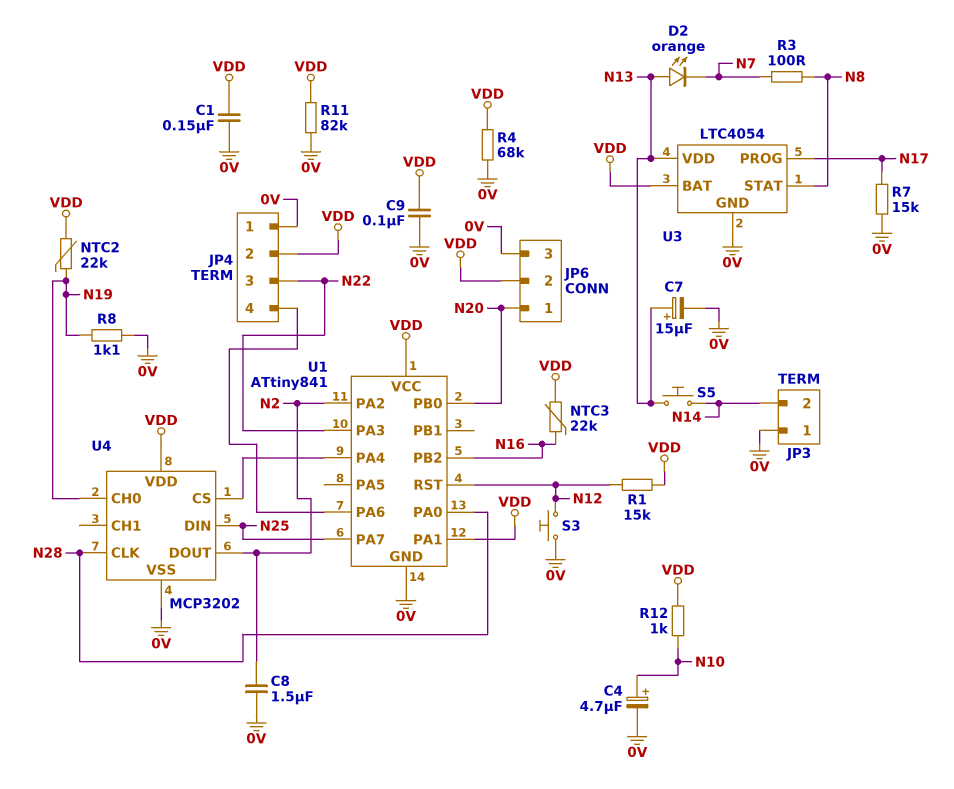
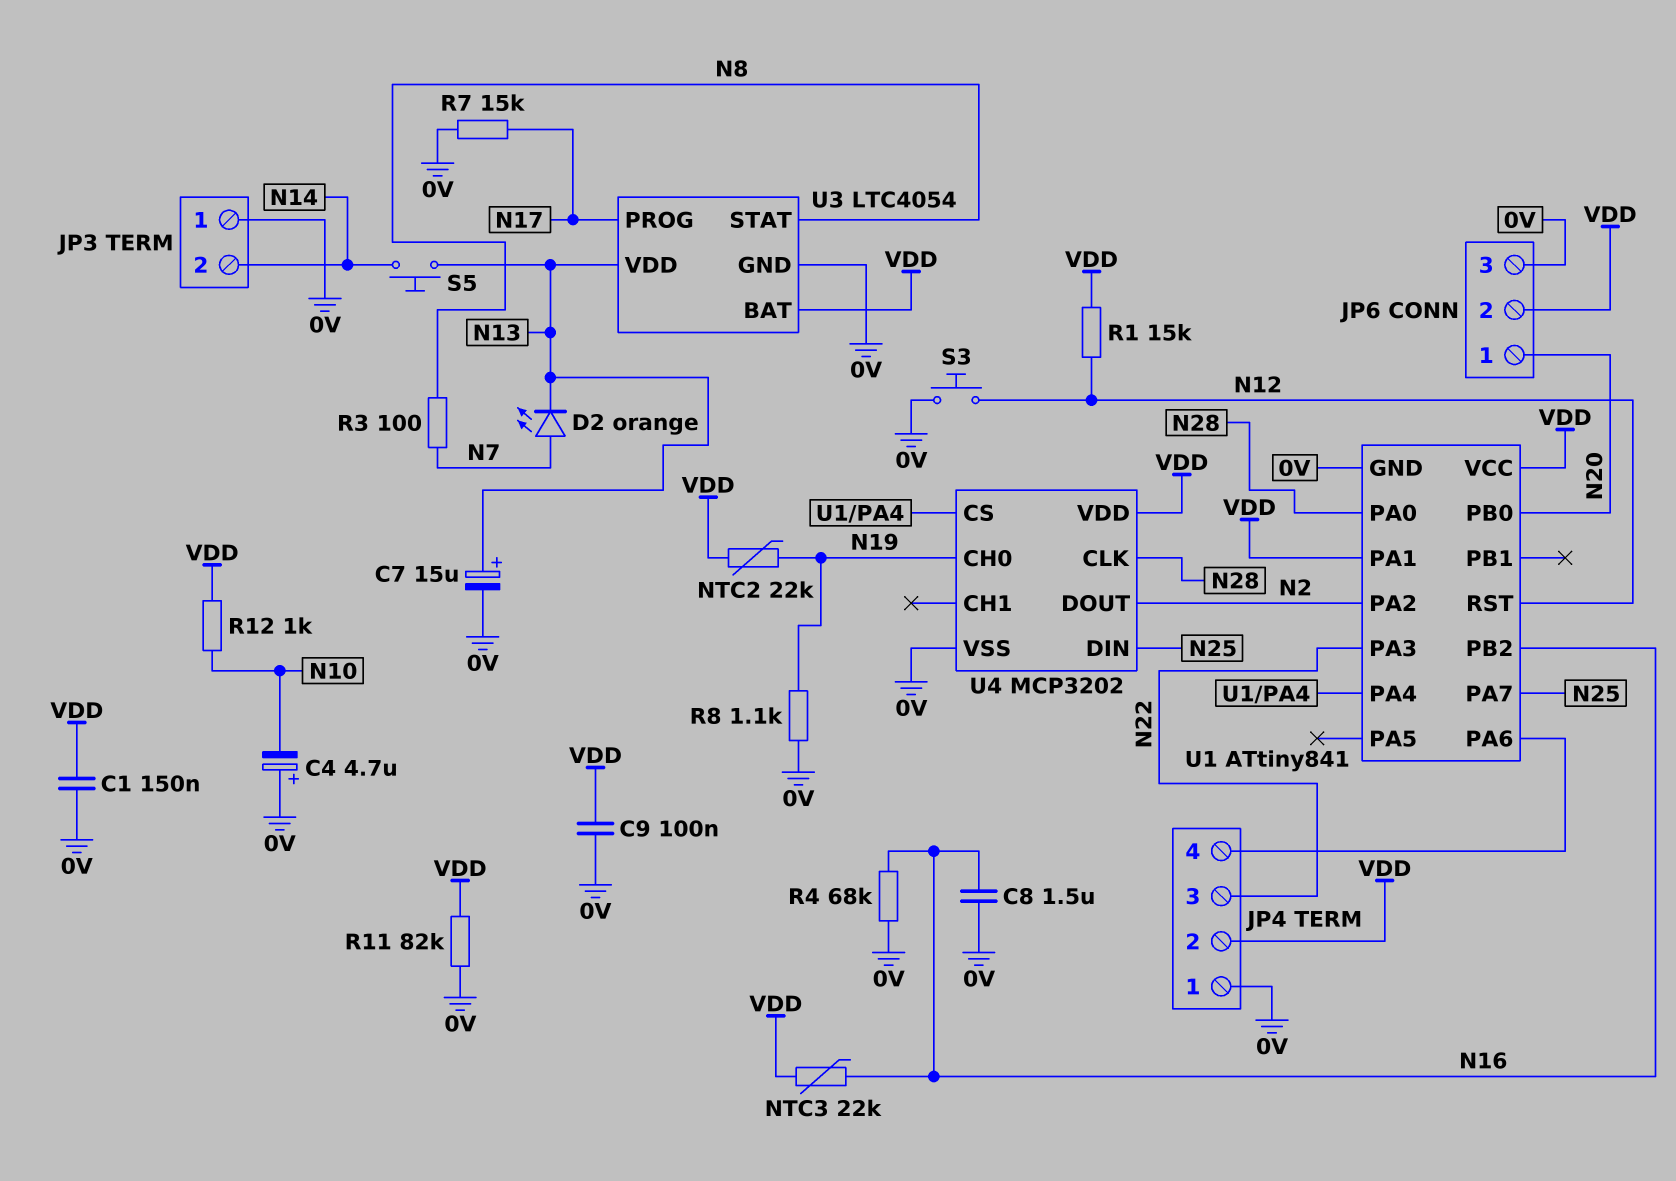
C4: 4.7uF (plus N10, minus 0V) -> 4.7uF (plus 0V, minus N10)
C8: 1.5uF (0V, N2) -> 1.5uF (0V, N16)
D2: LED orange (A N13, K N7) -> LED orange (A N7, K N13)
R4: 68k (0V, VDD) -> 68k (0V, N16)

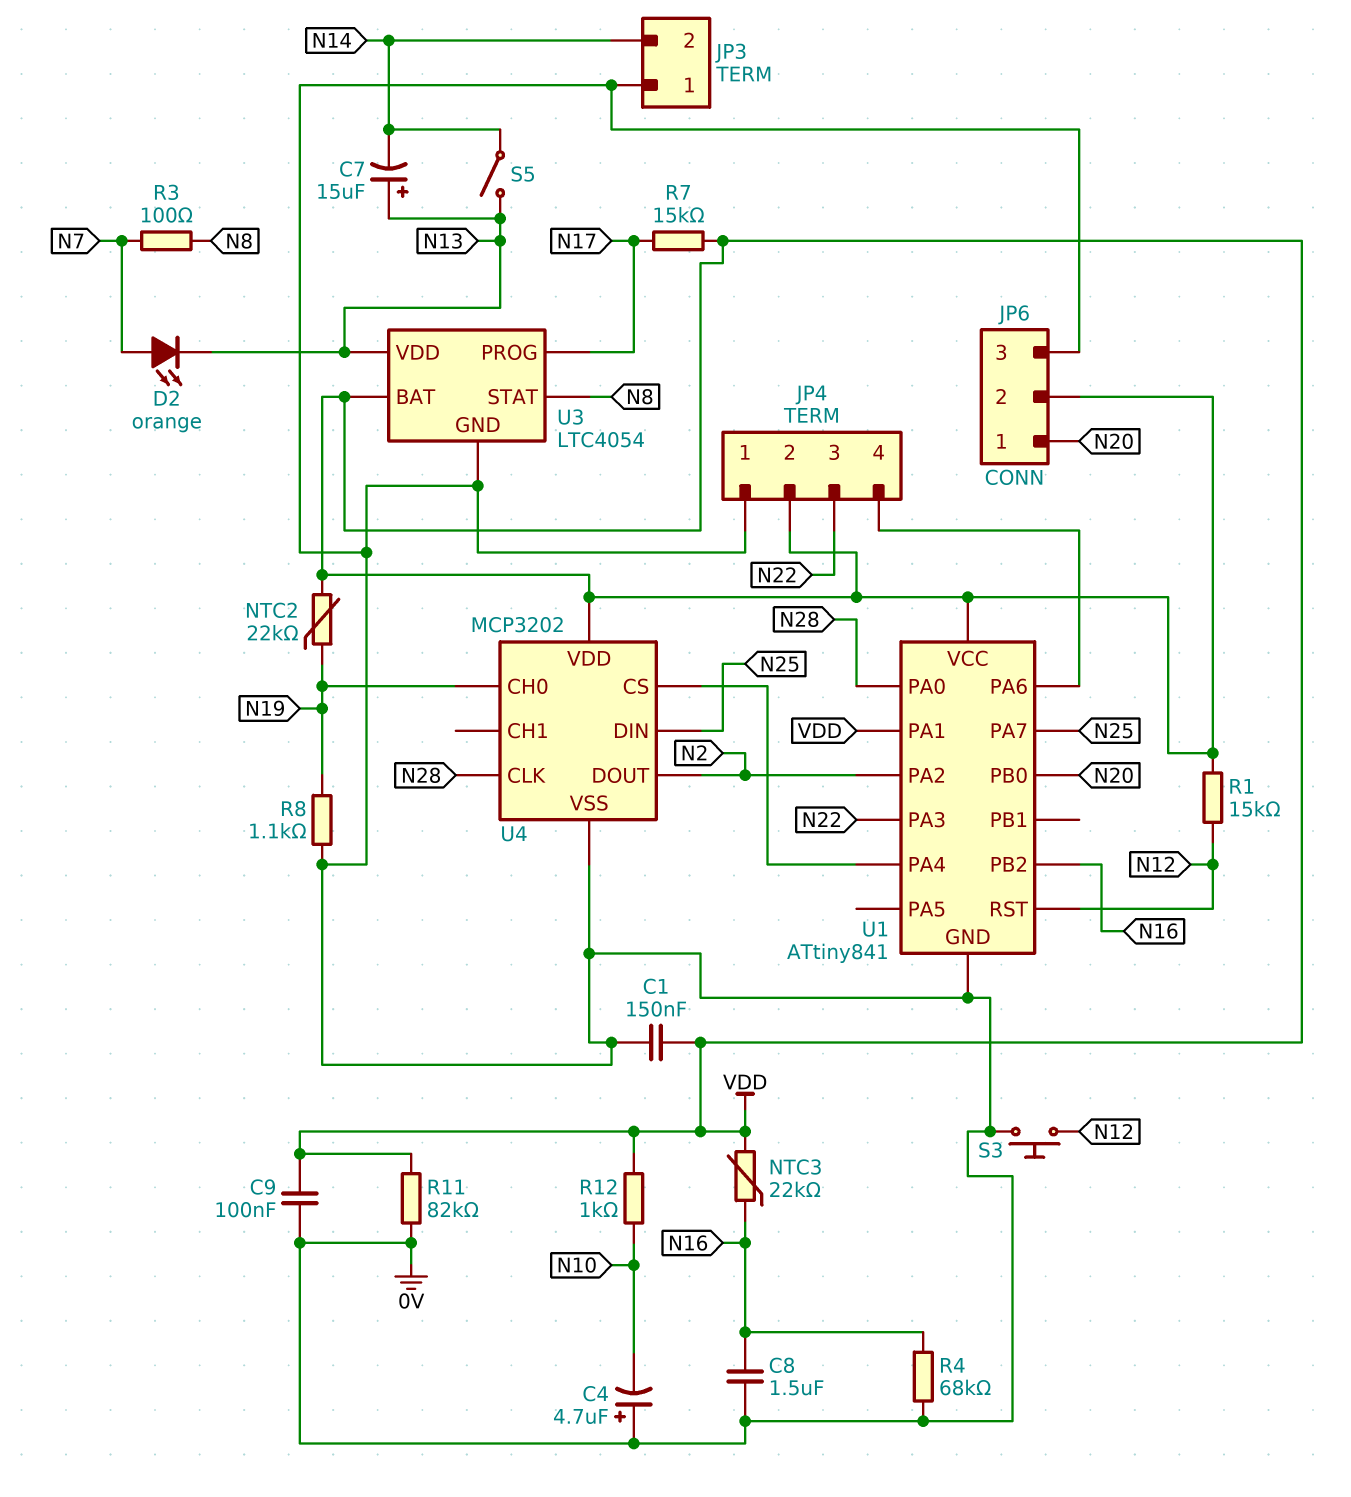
C7: 15uF (plus N13, minus 0V) -> 15uF (plus N13, minus N14)
R7: 15k (0V, N17) -> 15k (N17, VDD)
S5: button (N13, N14) -> switch (N13, N14)

